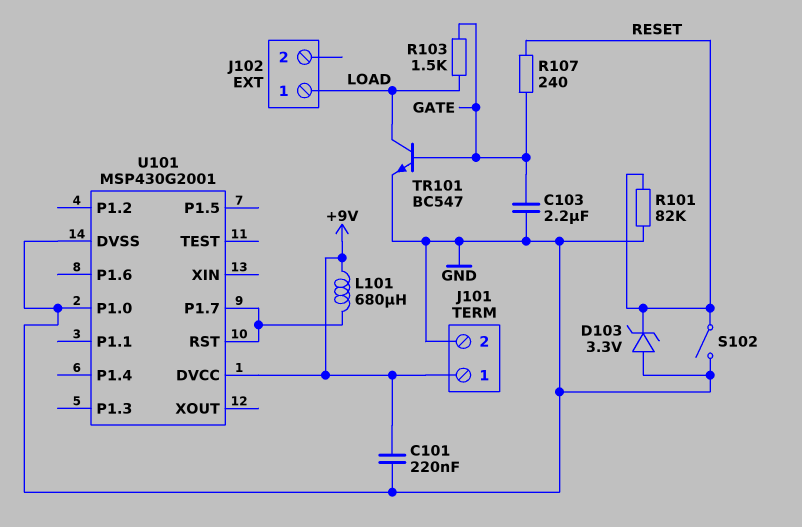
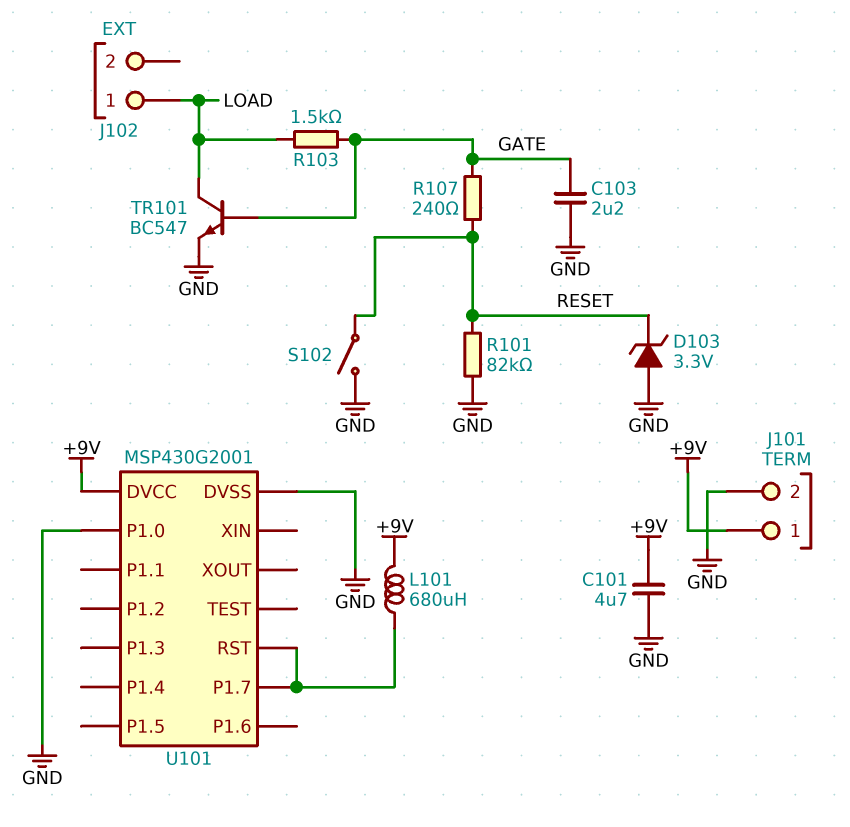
C101: 220nF (+9V, GND) -> 4.7uF (+9V, GND)

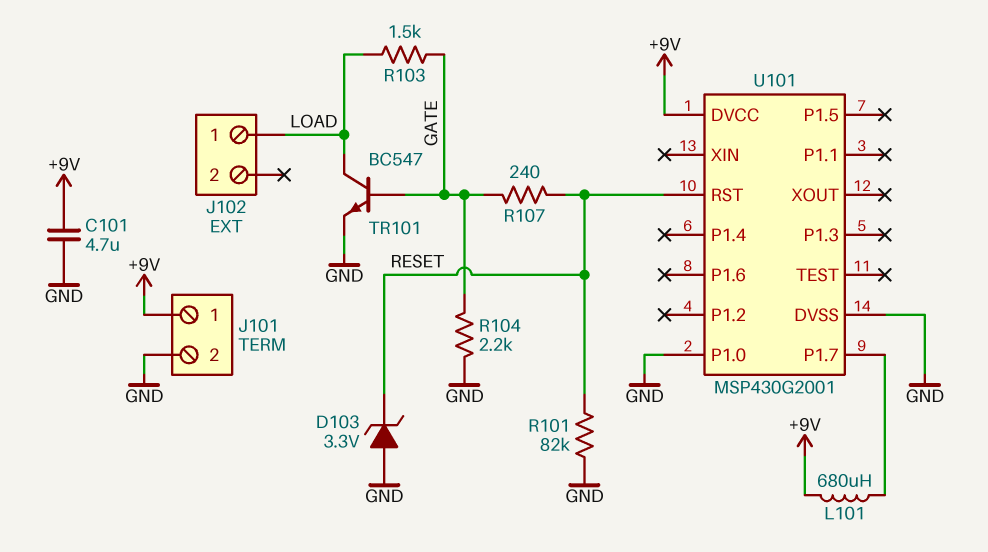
C103: 2.2uF (GATE, GND) -> none
R104: none -> 2.2k (GATE, GND)
S102: switch (GND, RESET) -> none
U101 pin RST: U101/P1.7 -> RESET

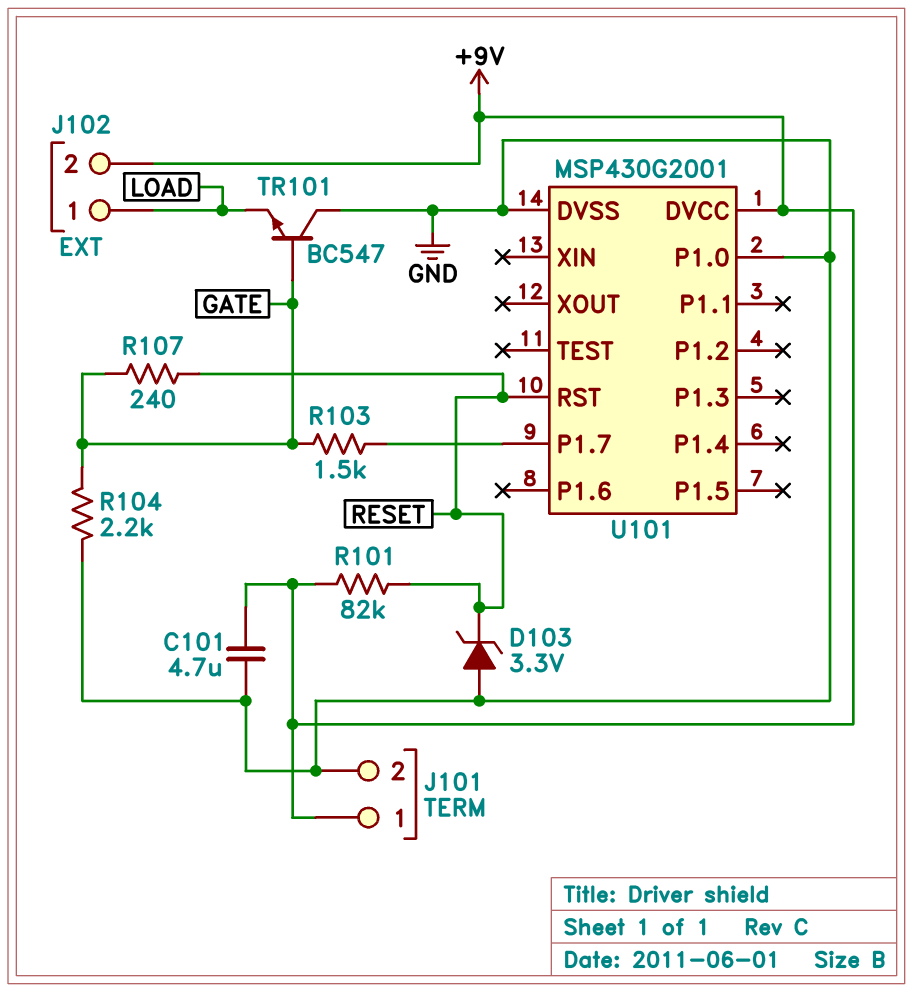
J102 pin 2: none -> +9V
L101: 680uH (+9V, U101/P1.7) -> none
R101: 82k (GND, RESET) -> 82k (+9V, RESET)
R103: 1.5k (GATE, LOAD) -> 1.5k (GATE, U101/P1.7)
TR101: NPN BC547 (B GATE, C LOAD, E GND) -> NPN BC547 (B GATE, C GND, E LOAD)

